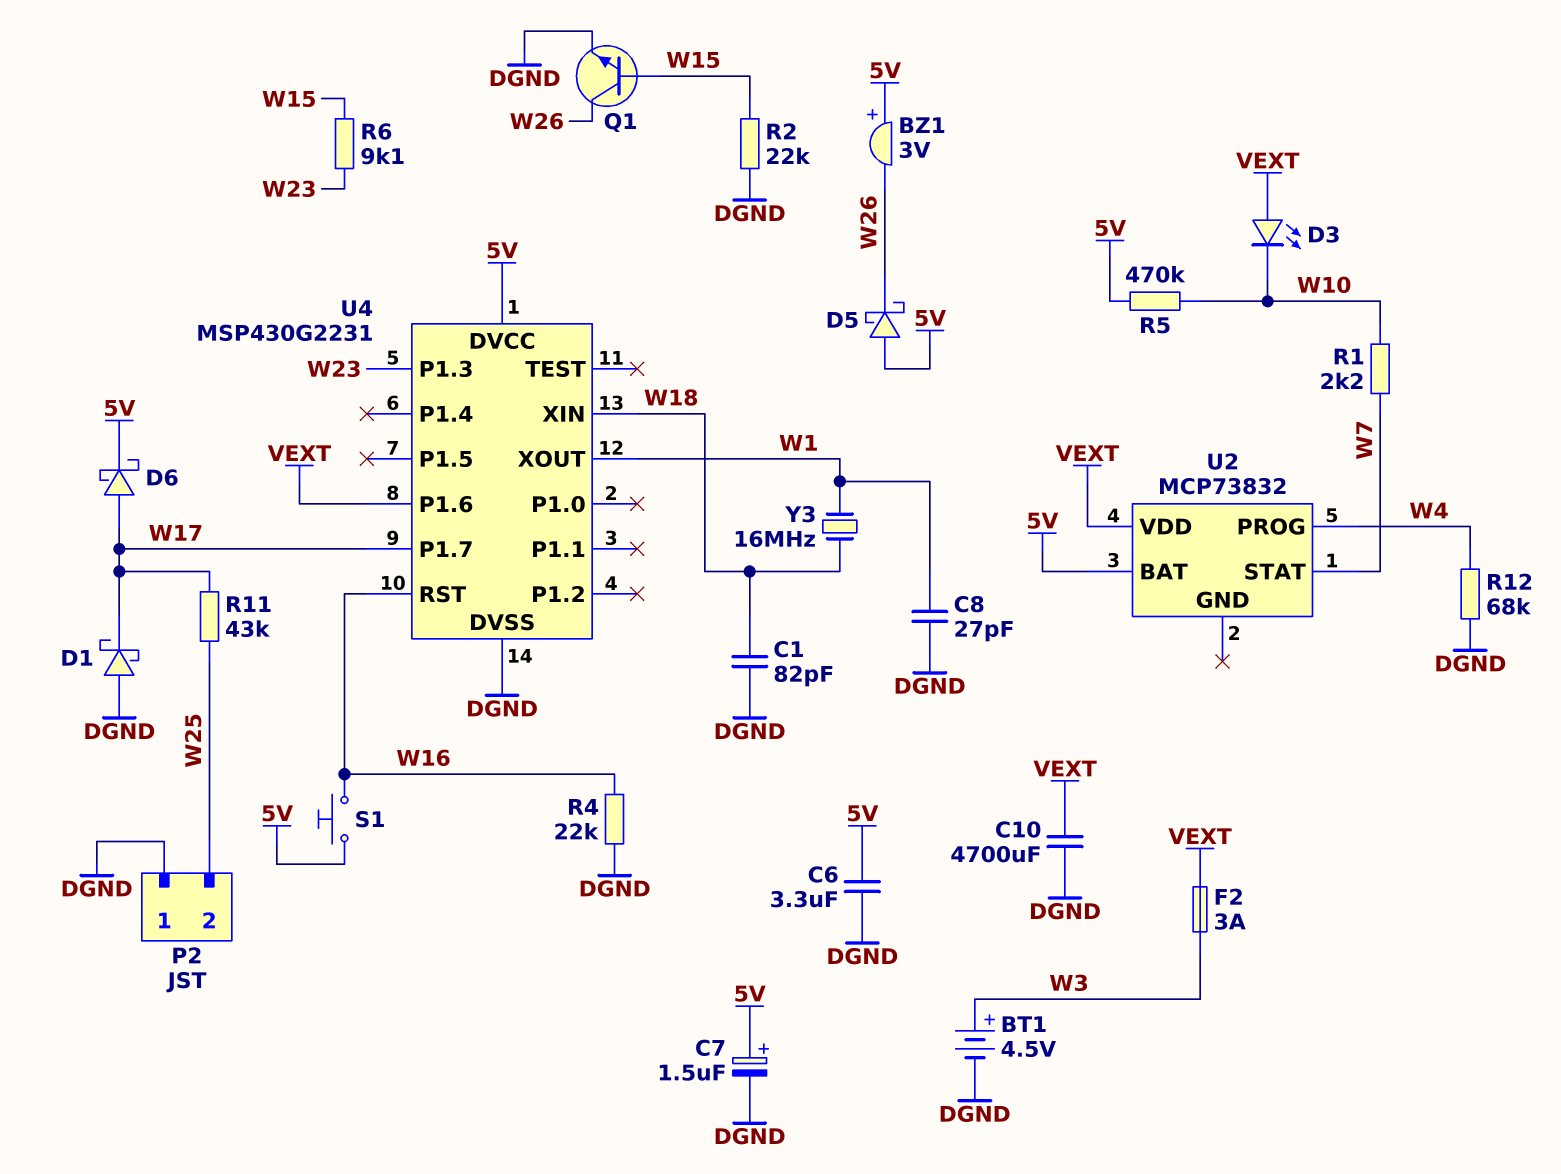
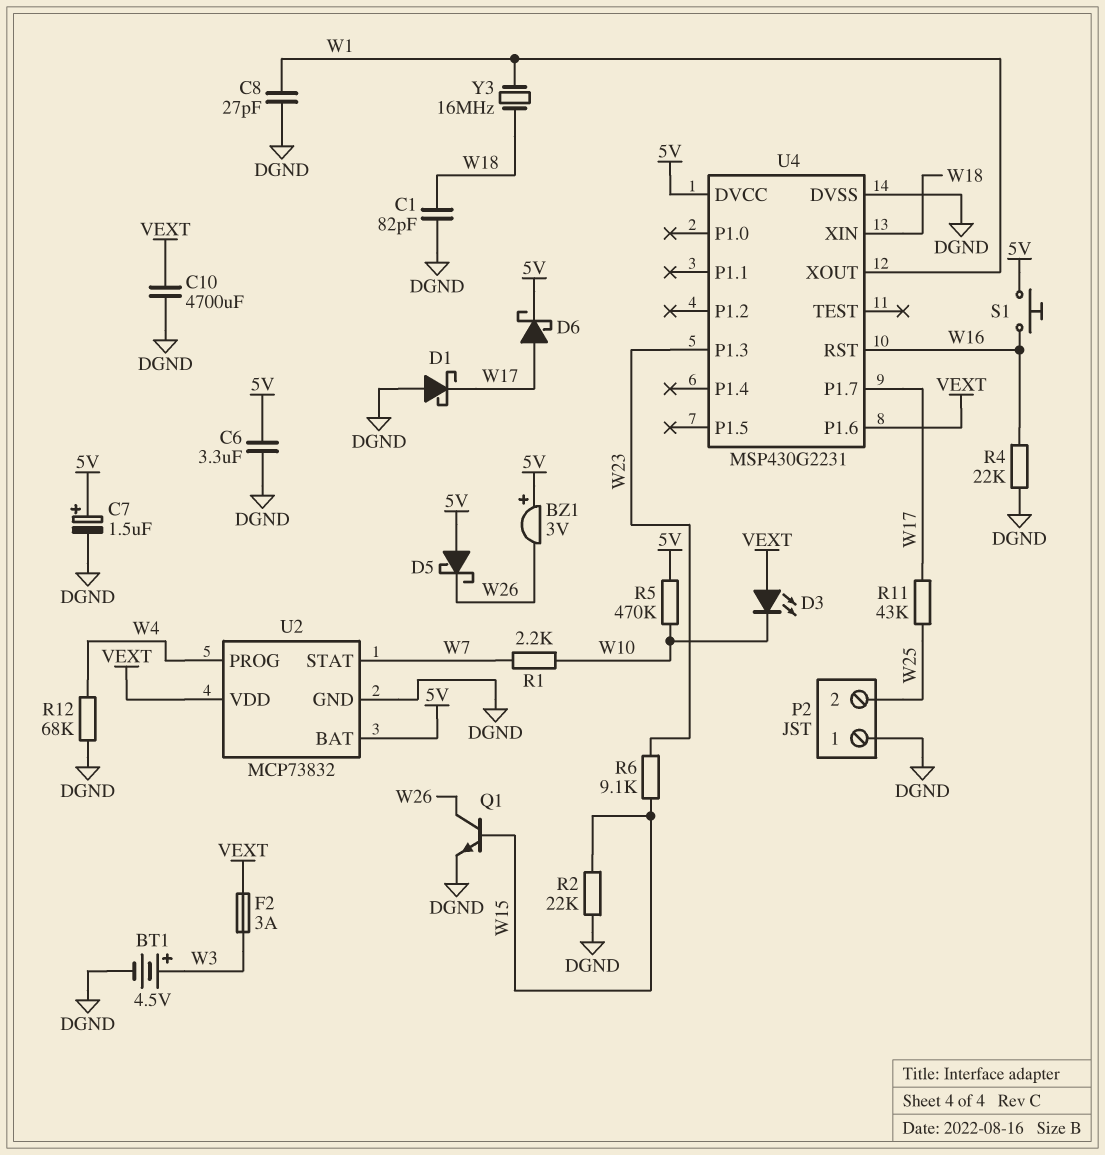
U2 pin GND: none -> DGND

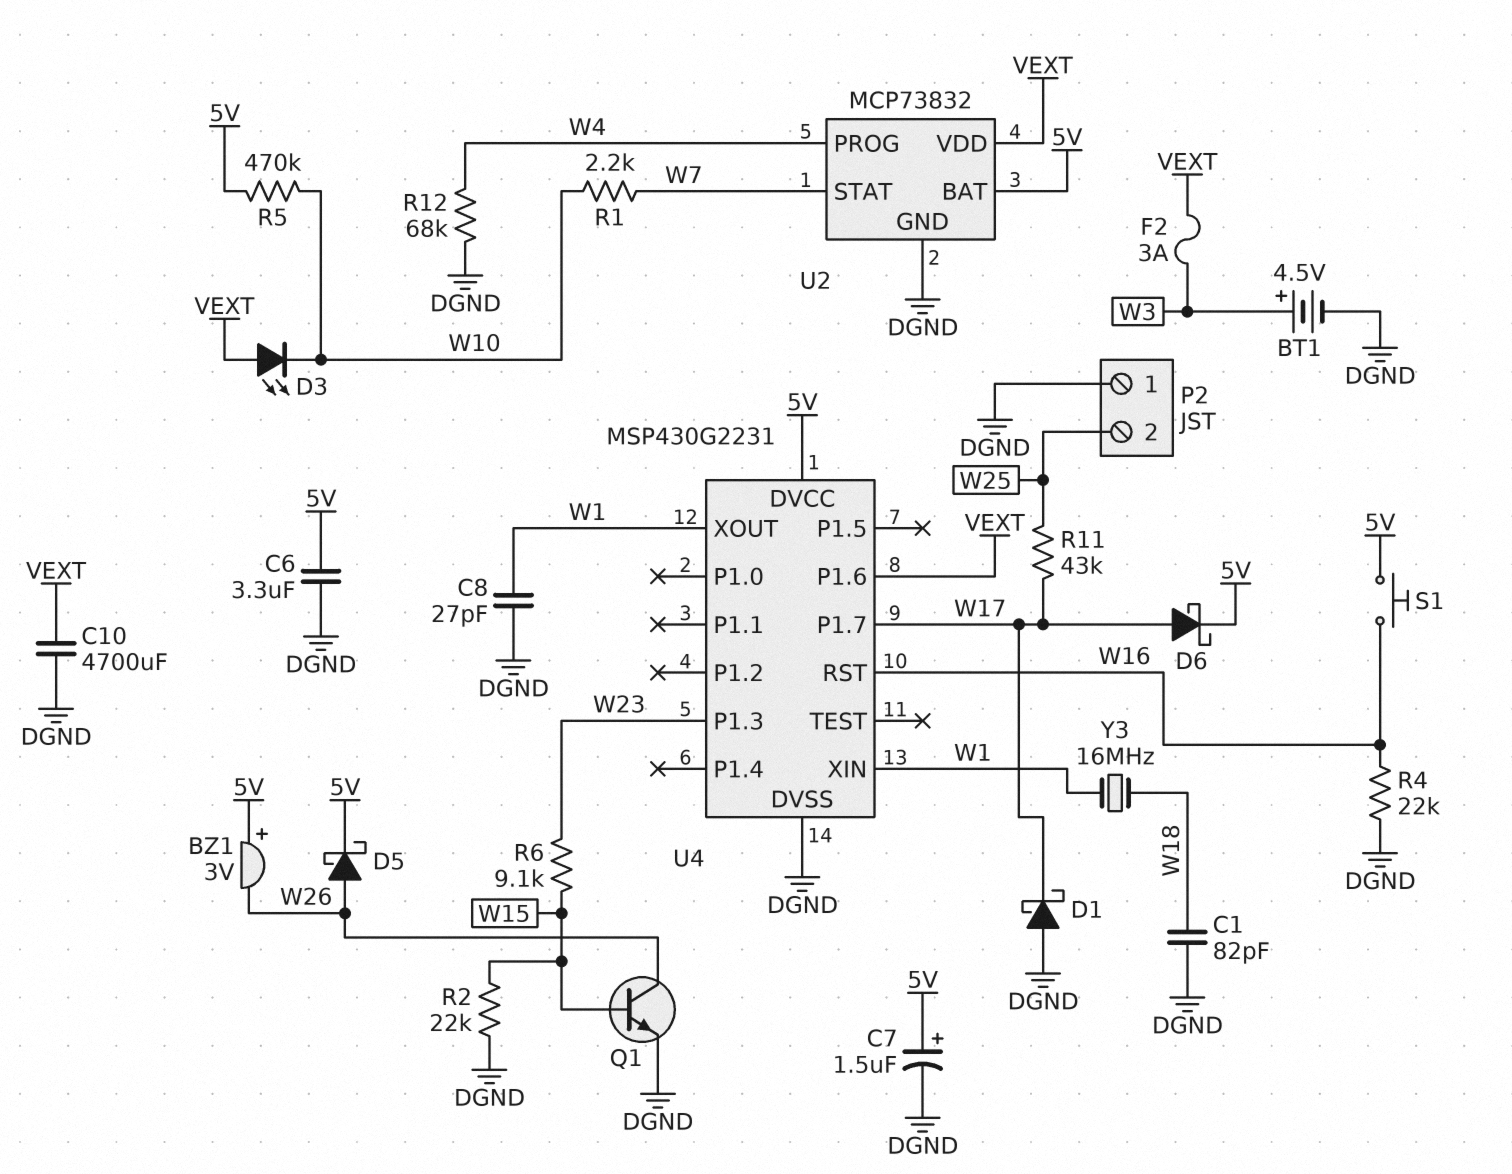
D5: schottky (A 5V, K W26) -> schottky (A W26, K 5V)
U4 pin XIN: W18 -> W1

